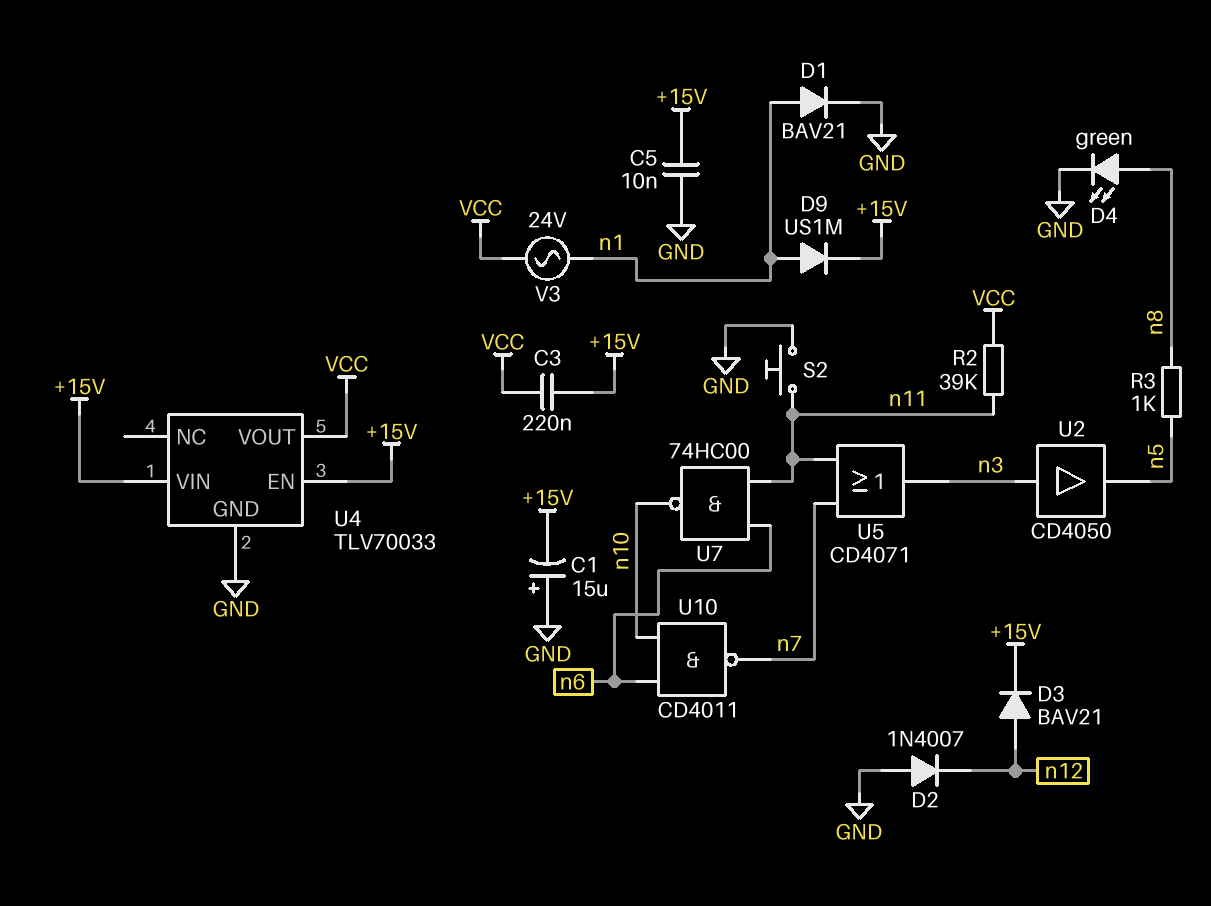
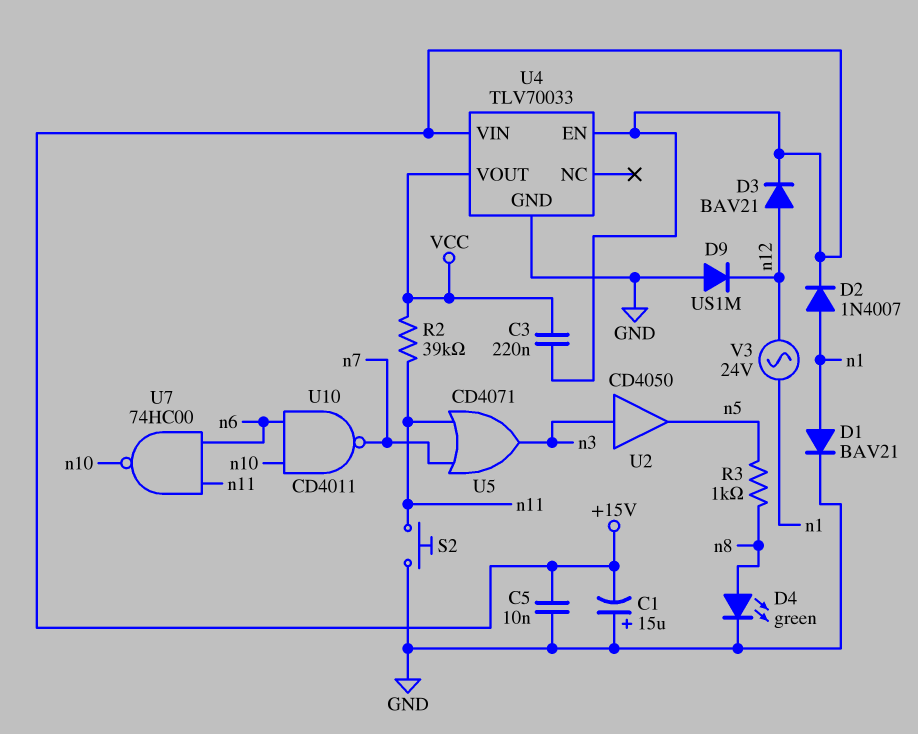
D2: diode 1N4007 (A GND, K n12) -> diode 1N4007 (A n1, K +15V)
D9: diode US1M (A n1, K +15V) -> diode US1M (A GND, K n12)
V3: AC 24V (VCC, n1) -> AC 24V (n1, n12)

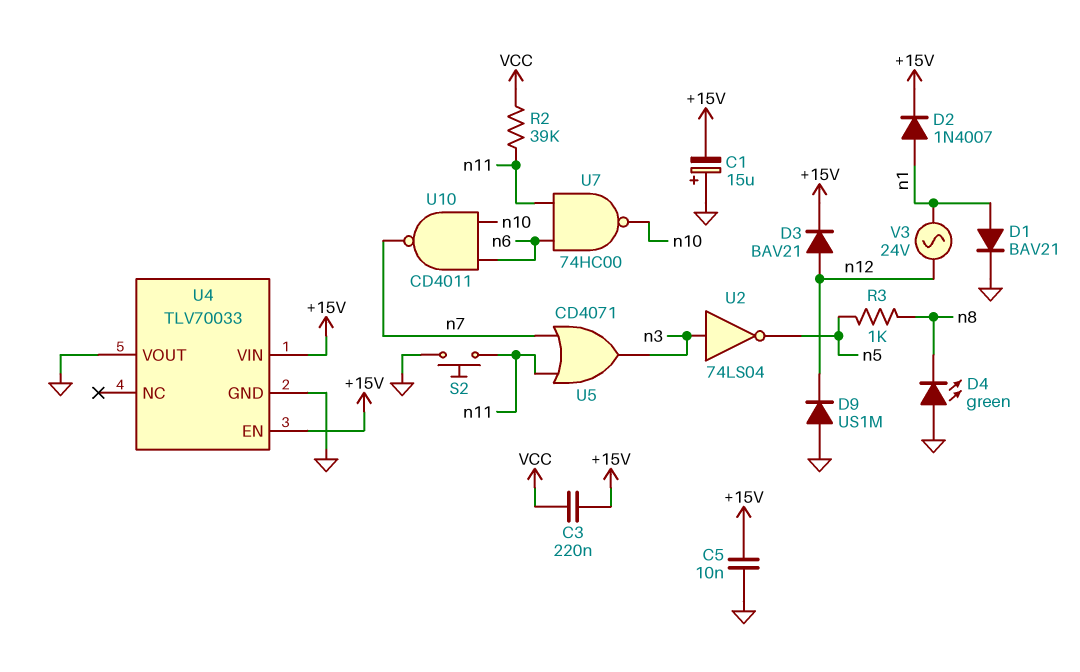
D4: LED green (A n8, K GND) -> LED green (A GND, K n8)
U2: buffer CD4050 (in n3, out n5) -> NOT 74LS04 (in n3, out n5)
U4 pin VOUT: VCC -> GND

